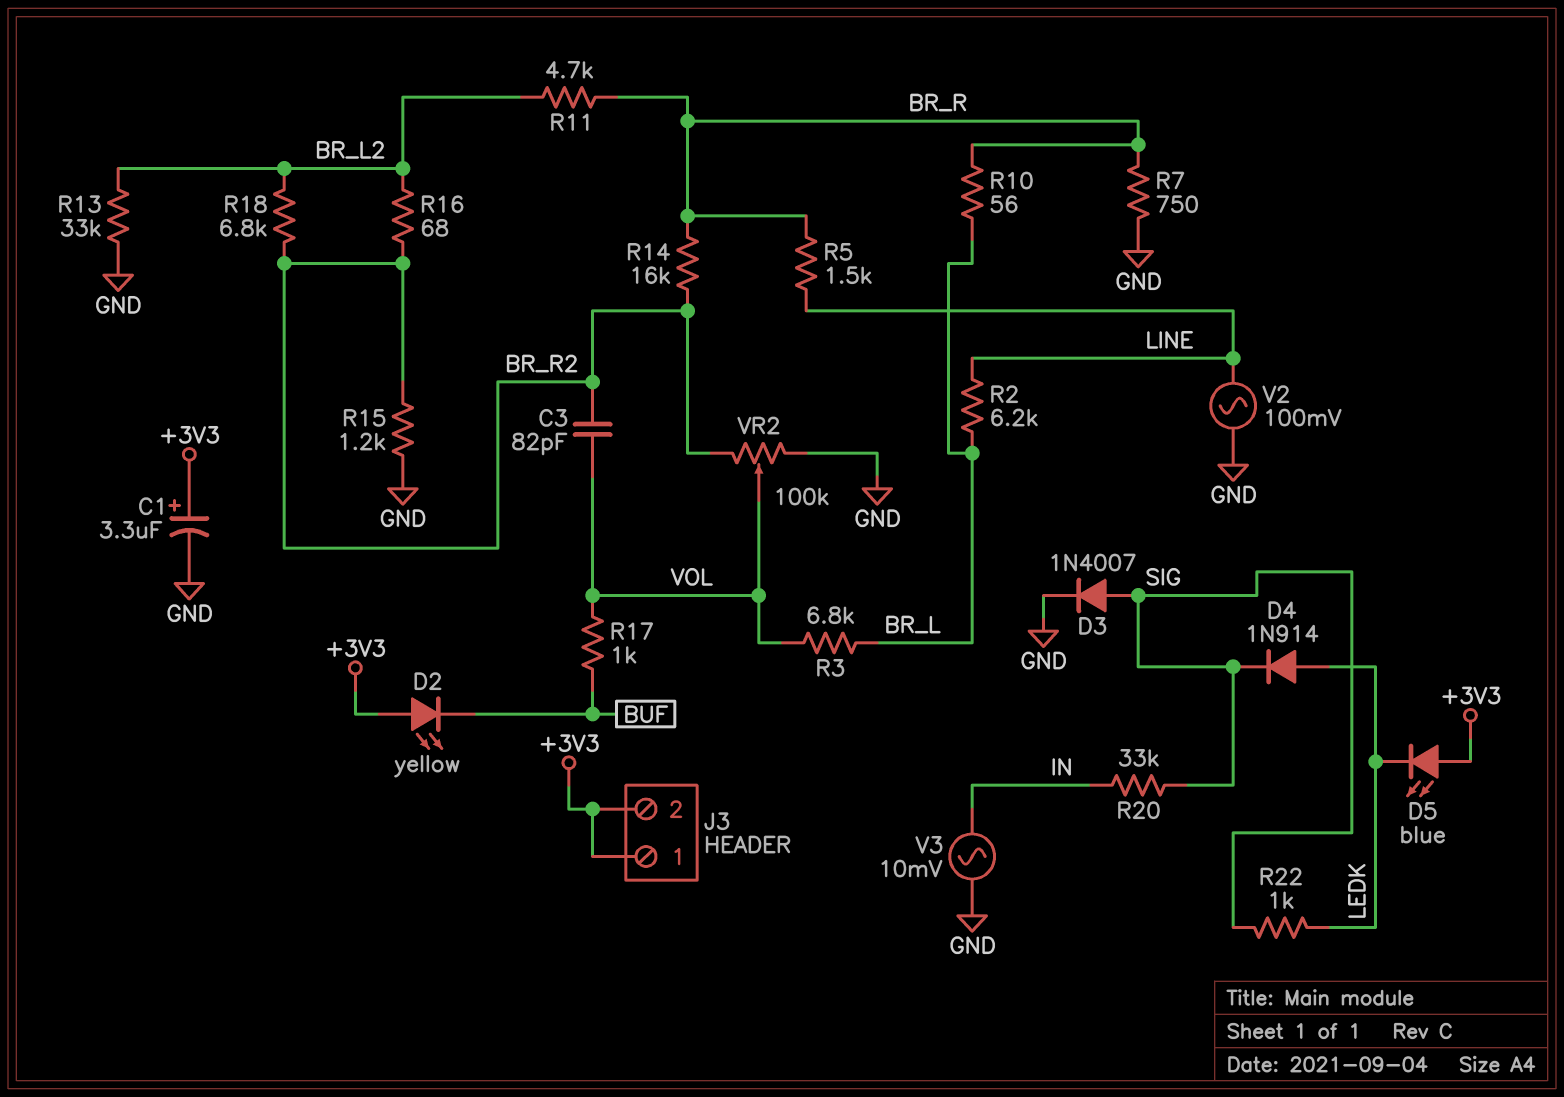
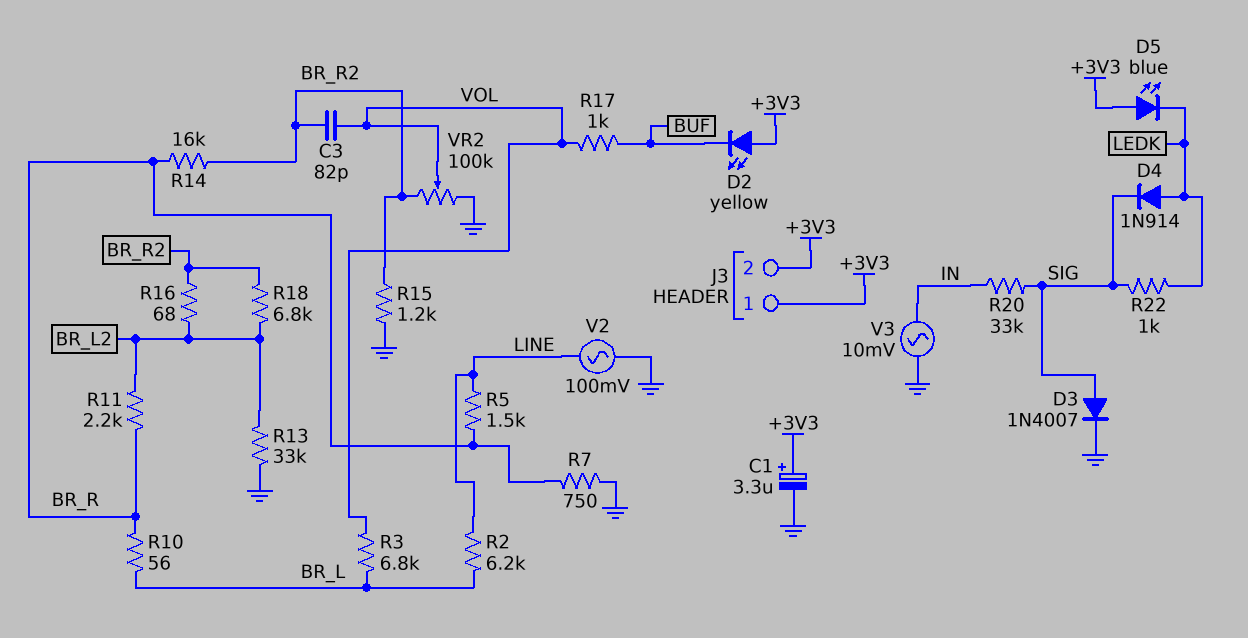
R11: 4.7k (BR_L2, BR_R) -> 2.2k (BR_L2, BR_R)

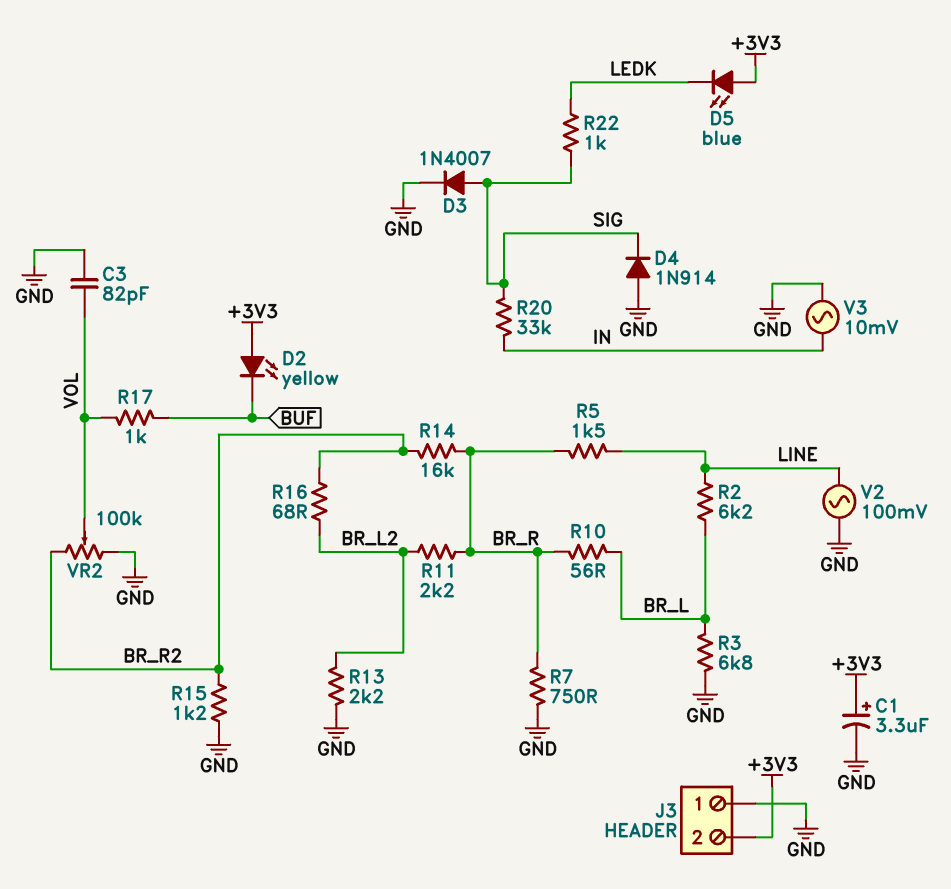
C3: 82pF (BR_R2, VOL) -> 82pF (GND, VOL)
D4: diode 1N914 (A LEDK, K SIG) -> diode 1N914 (A GND, K SIG)
J3 pin 1: +3V3 -> GND
R3: 6.8k (BR_L, VOL) -> 6.8k (BR_L, GND)
R13: 33k (BR_L2, GND) -> 2.2k (BR_L2, GND)
R18: 6.8k (BR_L2, BR_R2) -> none

